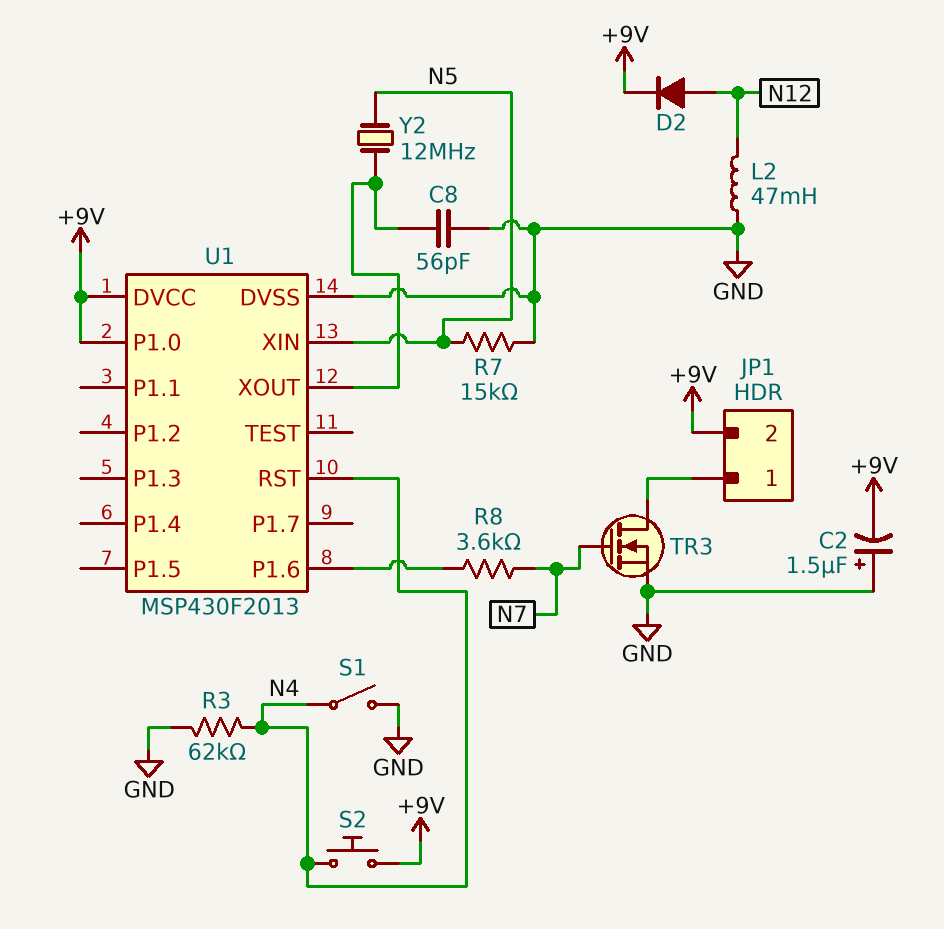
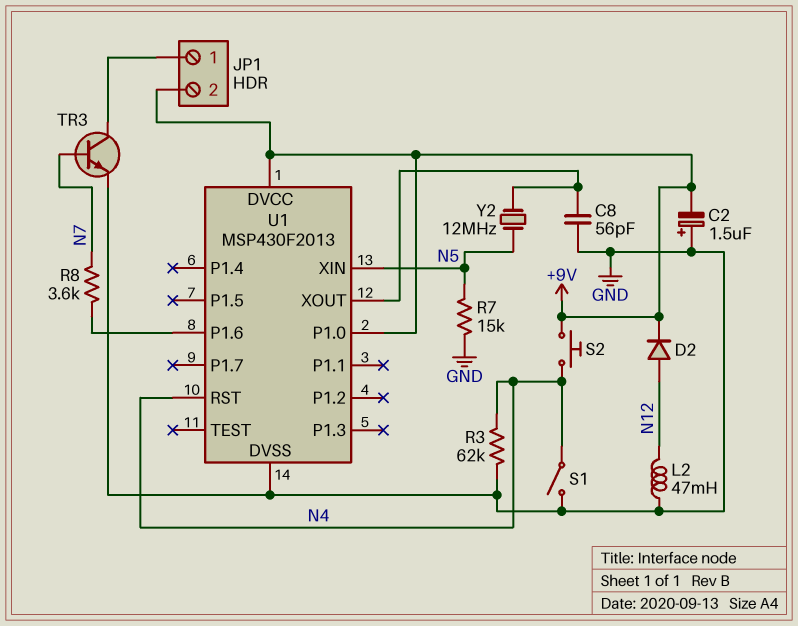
TR3: NMOS (G N7, D JP1/1, S GND) -> NPN (B N7, C JP1/1, E GND)

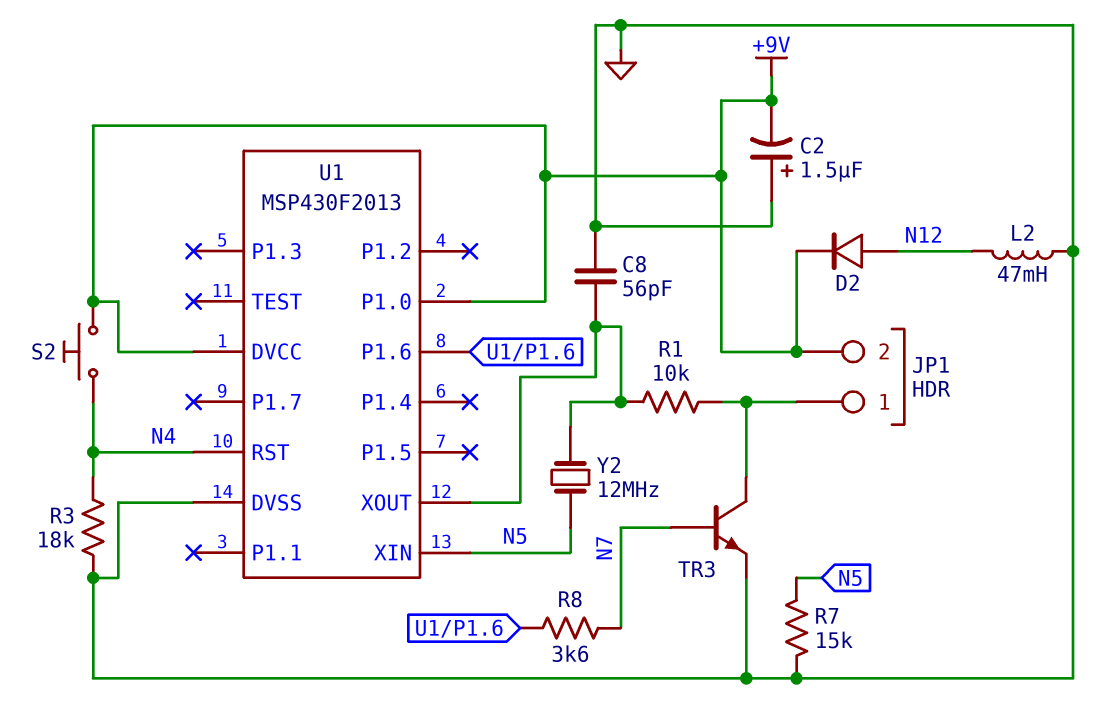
R1: none -> 10k (JP1/1, U1/XOUT)
R3: 62k (GND, N4) -> 18k (GND, N4)
S1: switch (GND, N4) -> none

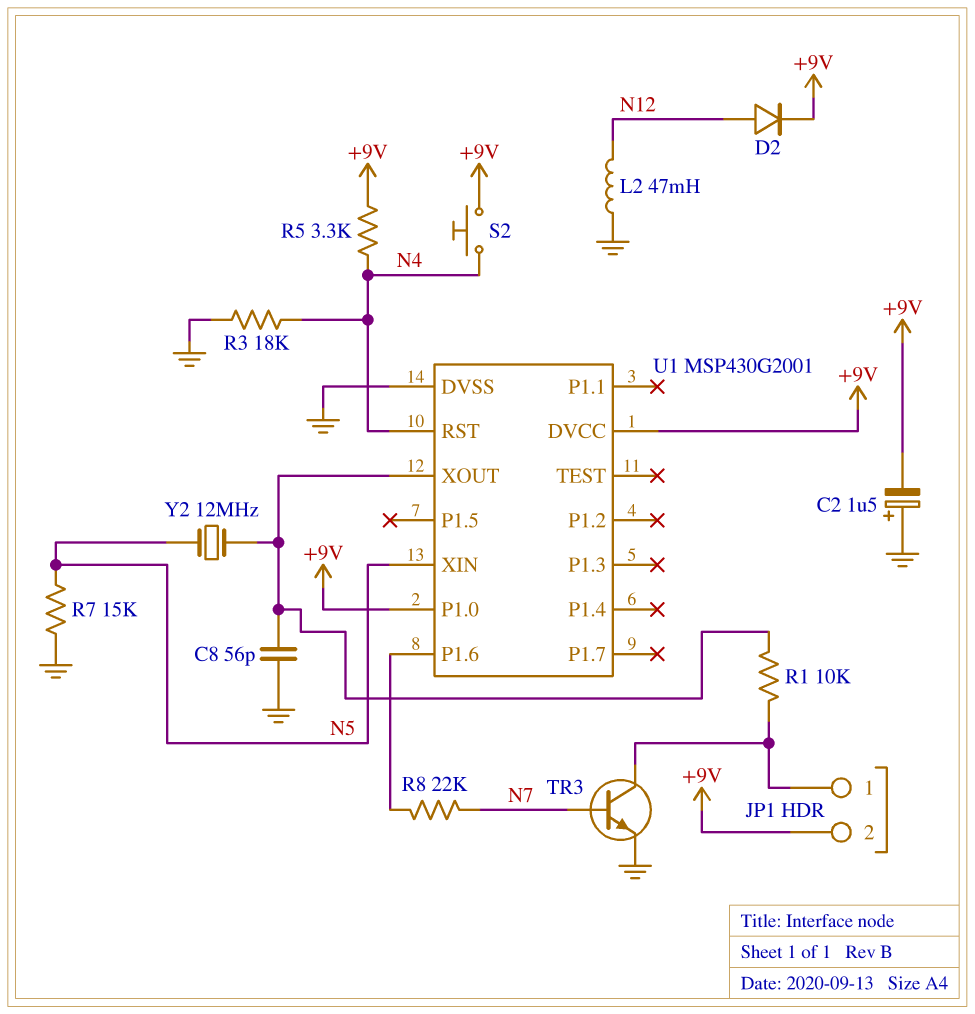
R5: none -> 3.3k (+9V, N4)
R8: 3.6k (N7, U1/P1.6) -> 22k (N7, U1/P1.6)
U1: MSP430F2013 -> MSP430G2001

